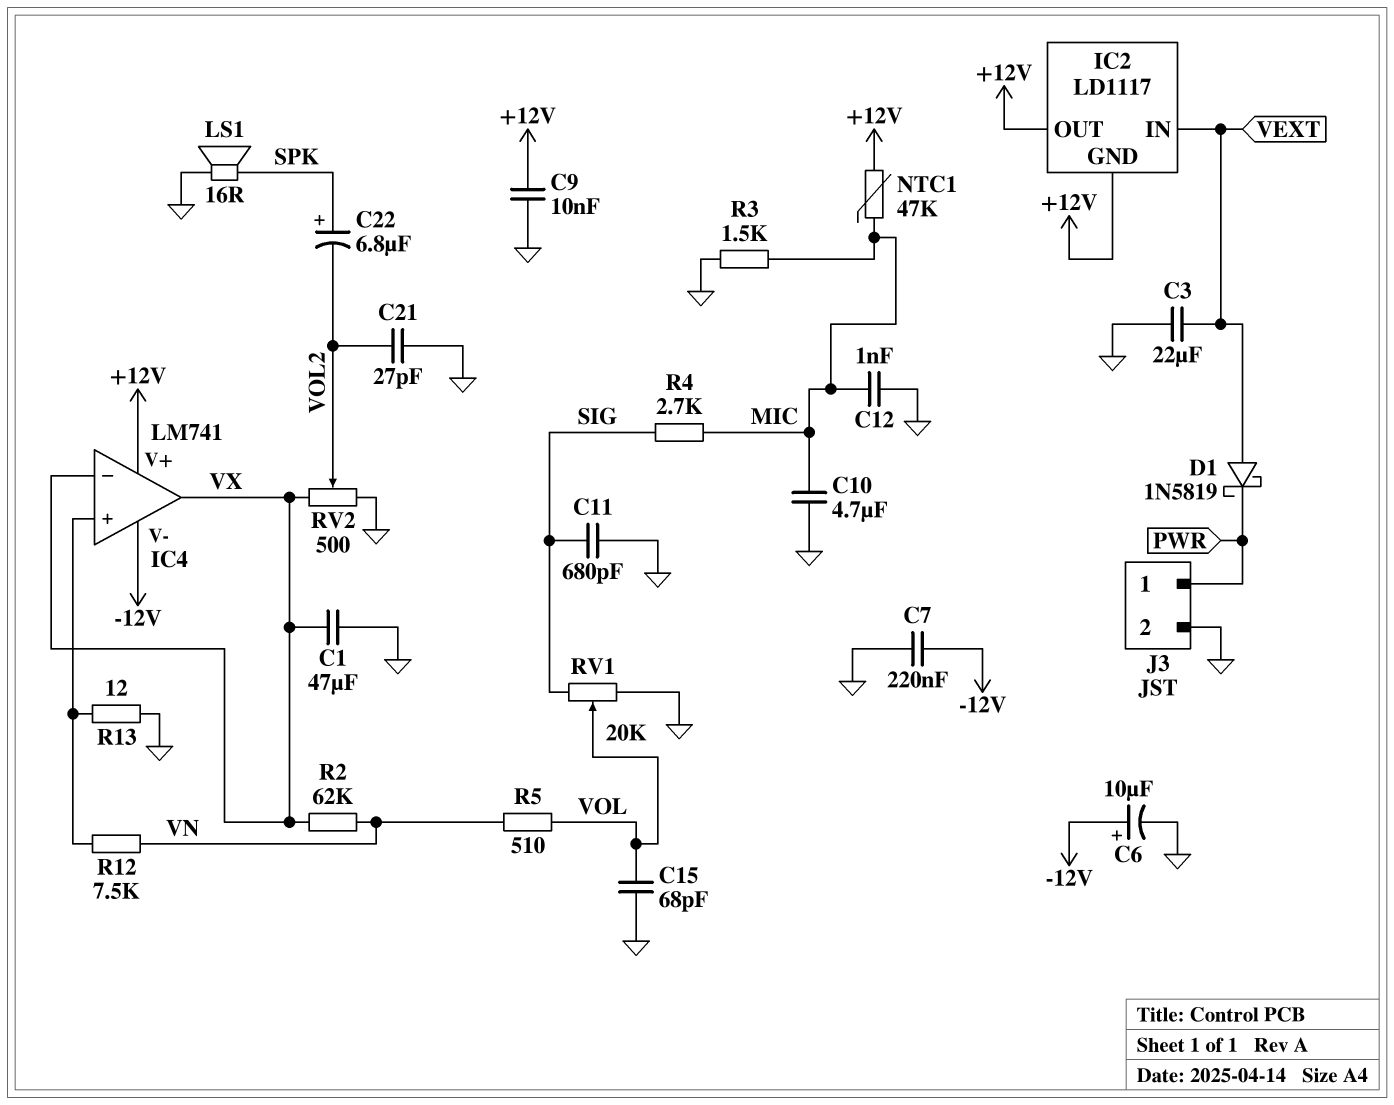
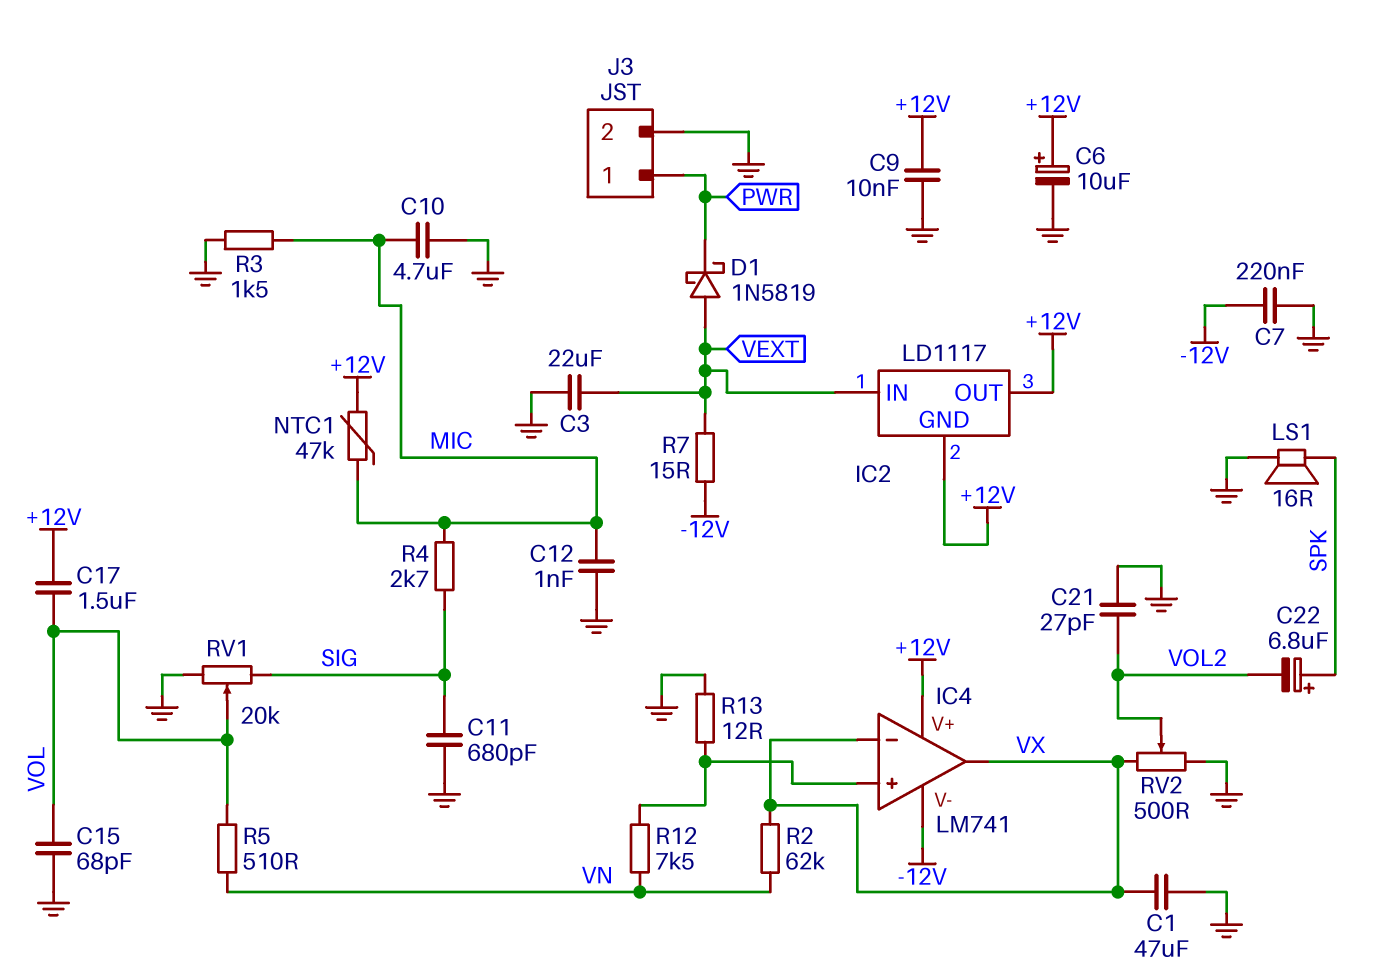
C6: 10uF (plus -12V, minus GND) -> 10uF (plus +12V, minus GND)
C17: none -> 1.5uF (+12V, VOL)
R7: none -> 15 (-12V, VEXT)

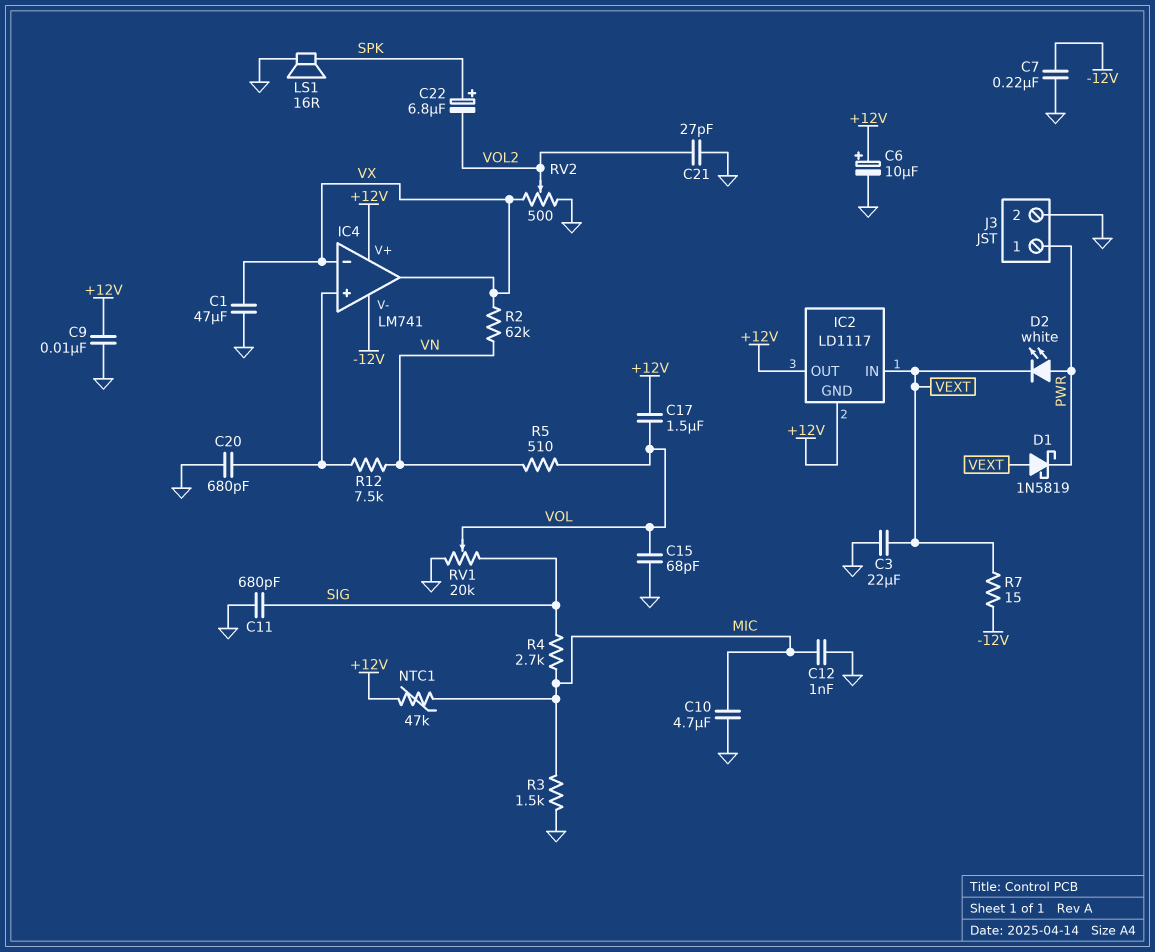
C20: none -> 680pF (GND, IC4/in+)
D2: none -> LED white (A PWR, K VEXT)
R13: 12 (GND, IC4/in+) -> none

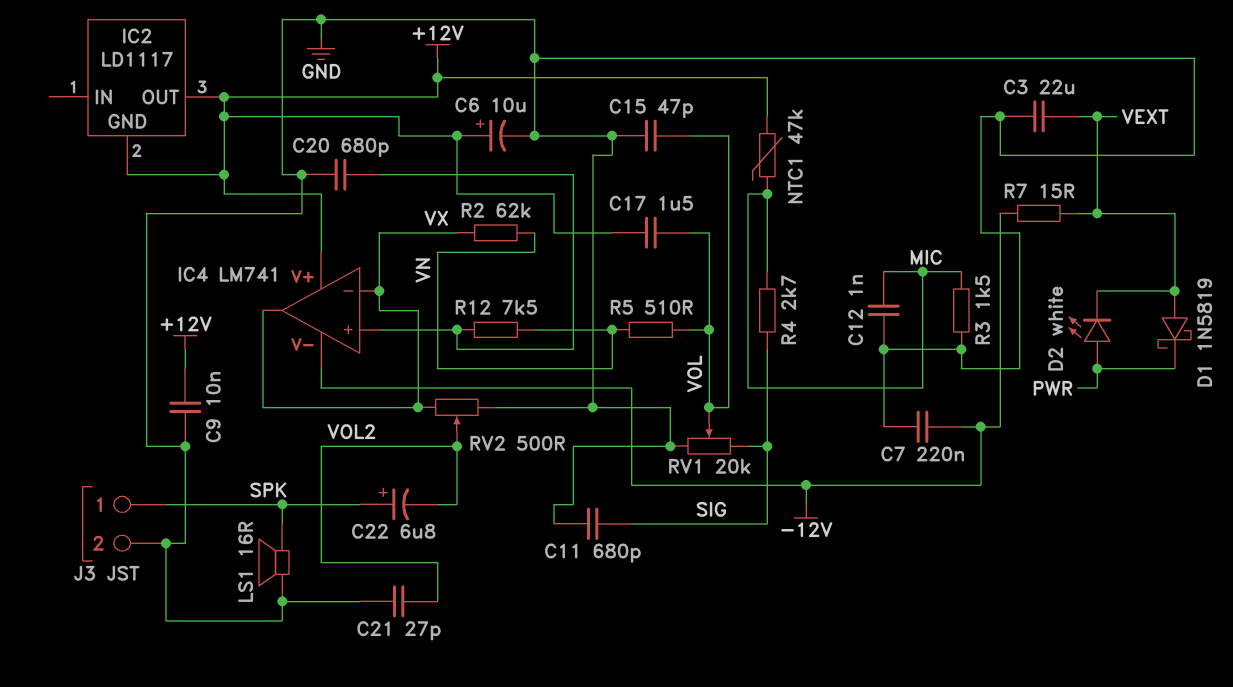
C1: 47uF (GND, VX) -> none
C10: 4.7uF (GND, MIC) -> none
C15: 68pF (GND, VOL) -> 47pF (GND, VOL)
IC2 pin IN: VEXT -> none
J3 pin 1: PWR -> SPK

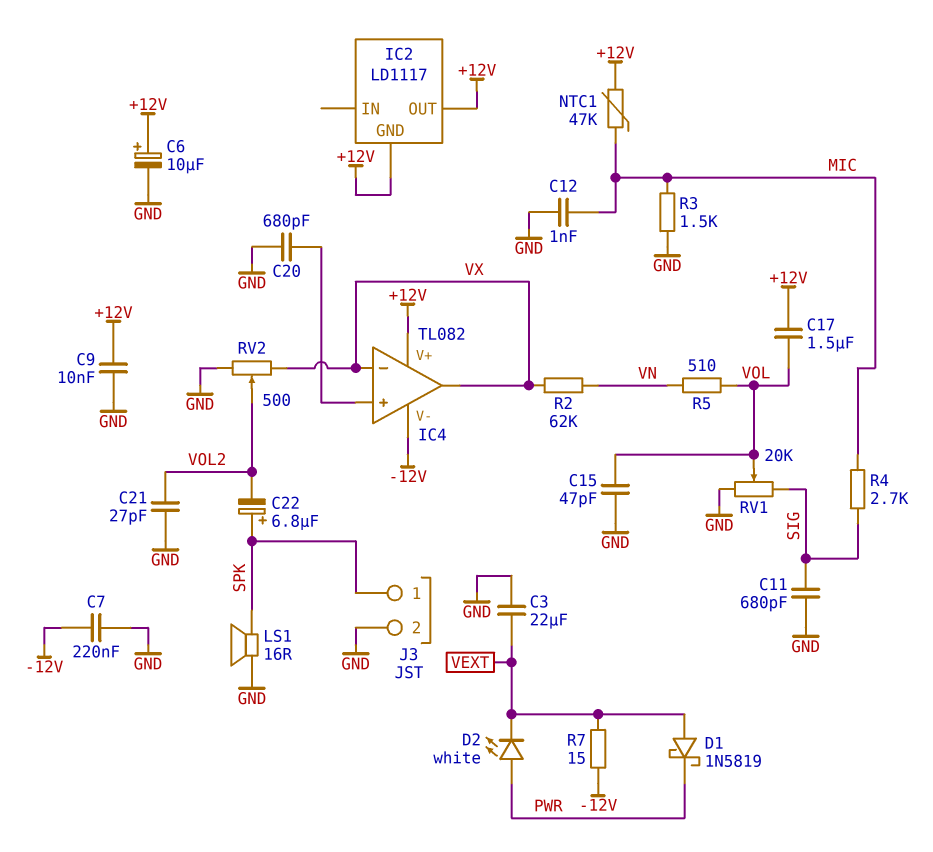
IC4: LM741 -> TL082
R12: 7.5k (IC4/in+, VN) -> none

